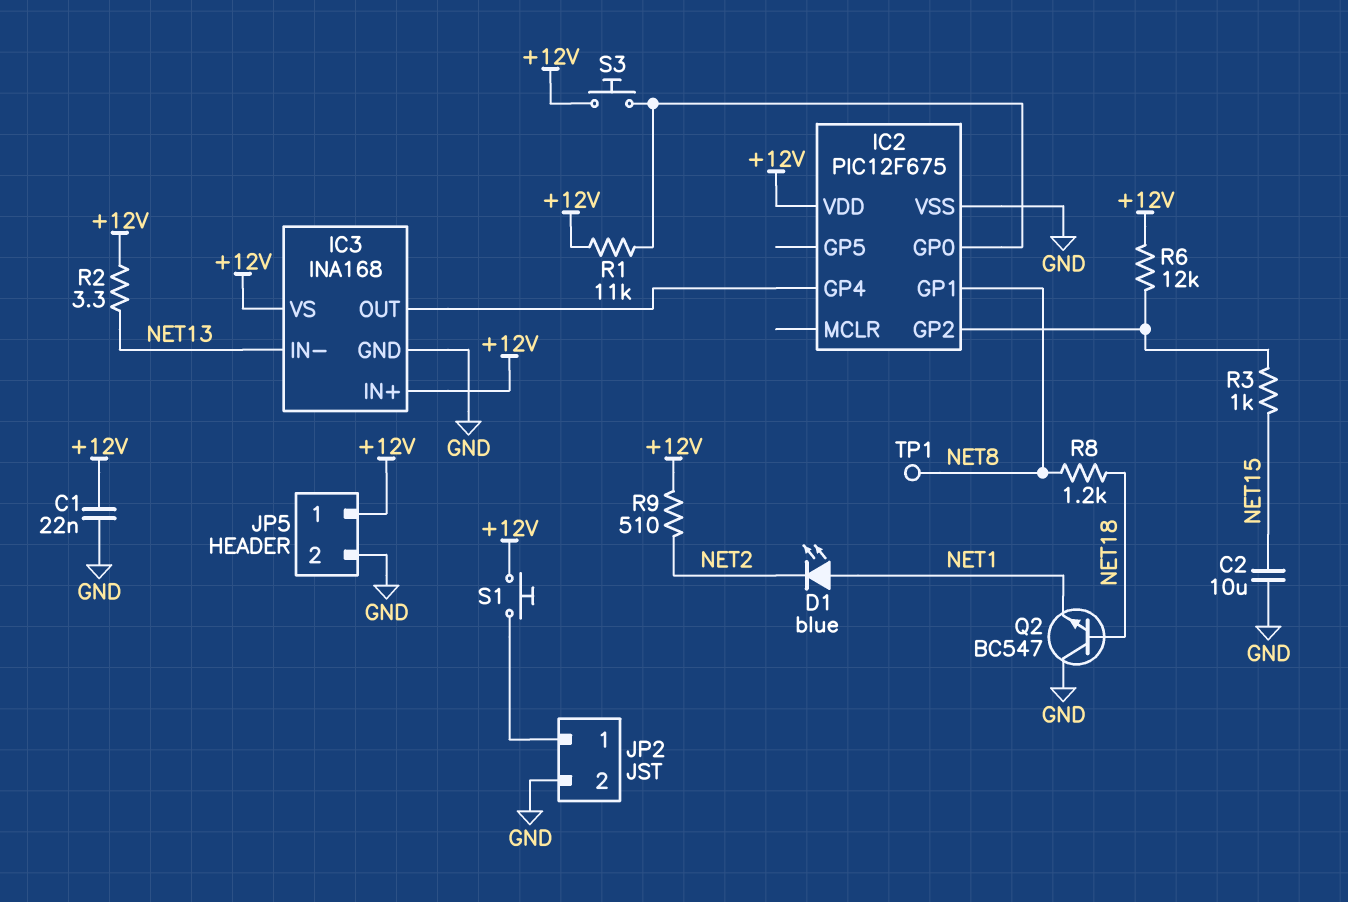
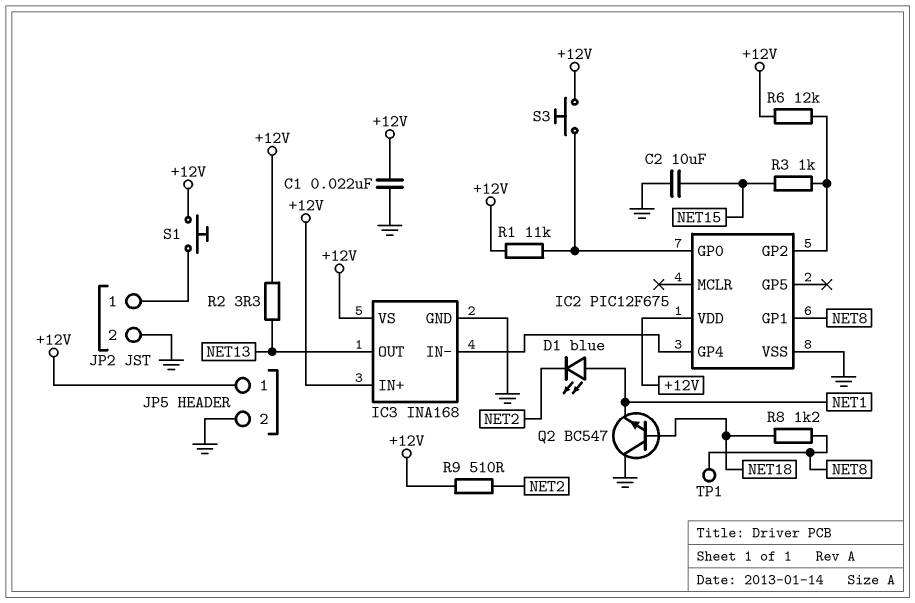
IC3 pin IN-: NET13 -> IC2/GP4
IC3 pin OUT: IC2/GP4 -> NET13

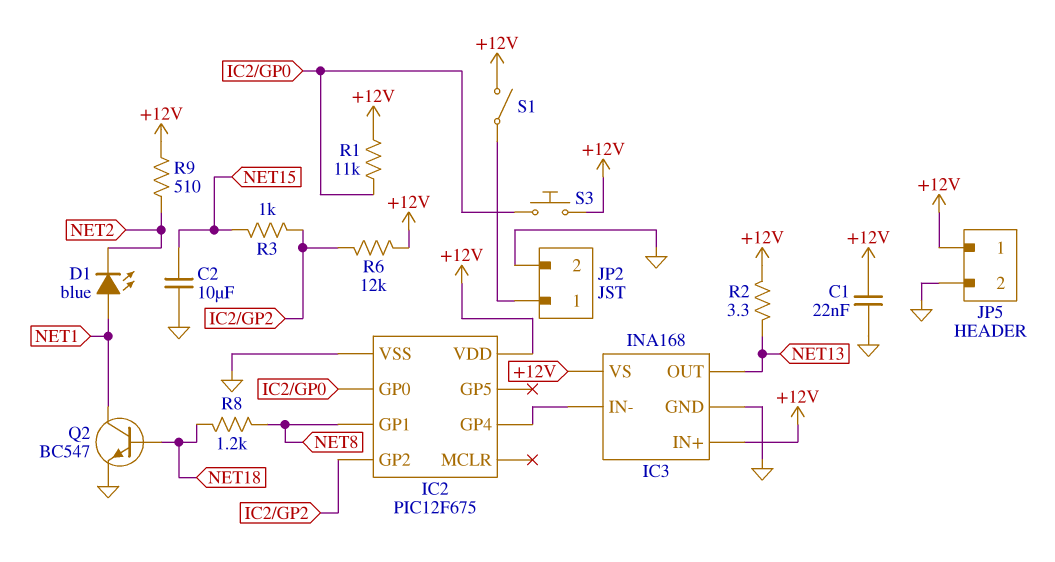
Q2: NPN BC547 (B NET18, C GND, E NET1) -> NPN BC547 (B NET18, C NET1, E GND)
S1: button (+12V, JP2/1) -> switch (+12V, JP2/1)
TP1: test point (NET8) -> none

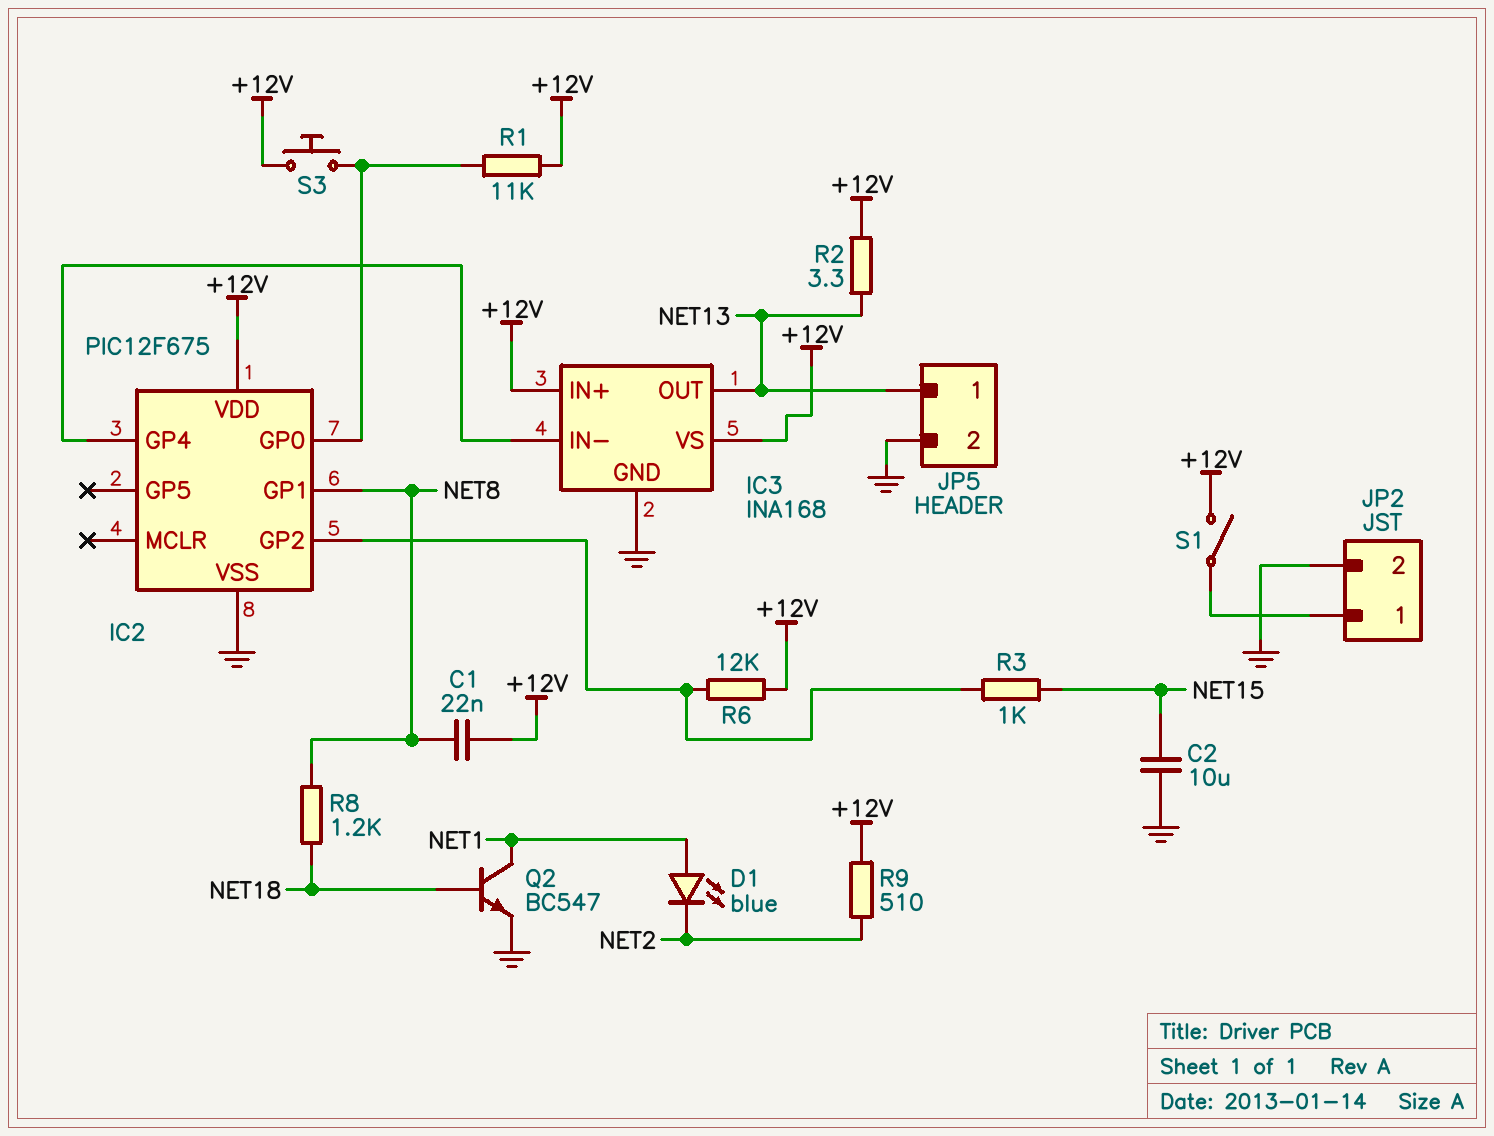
C1: 22nF (+12V, GND) -> 22nF (+12V, NET8)
JP5 pin 1: +12V -> NET13

